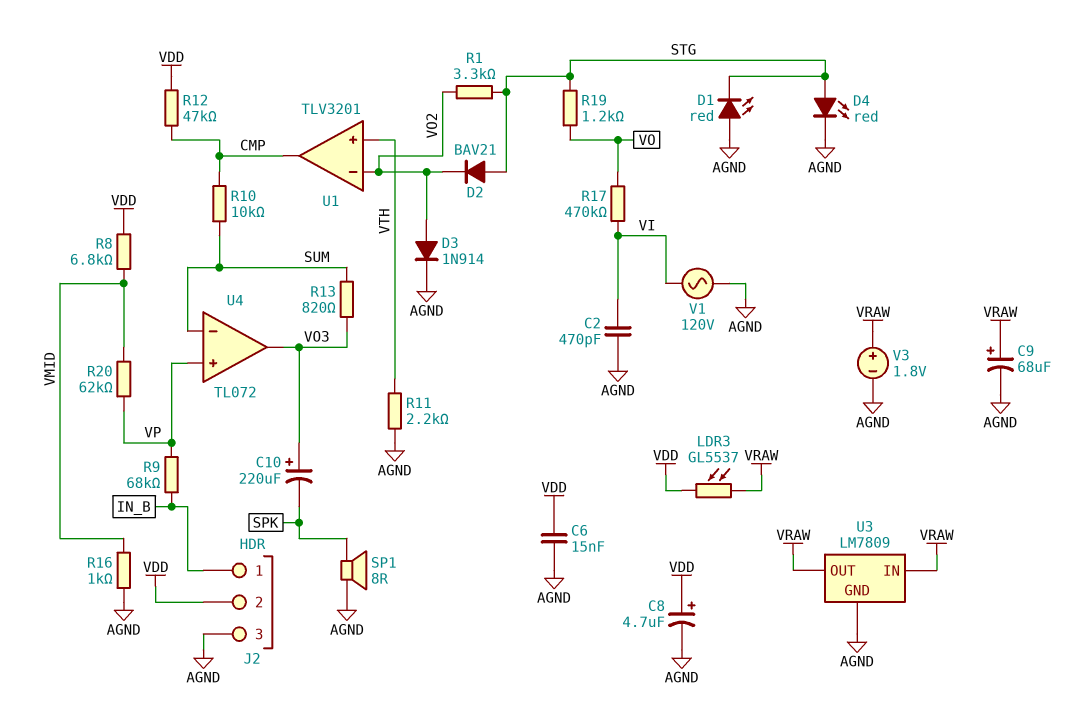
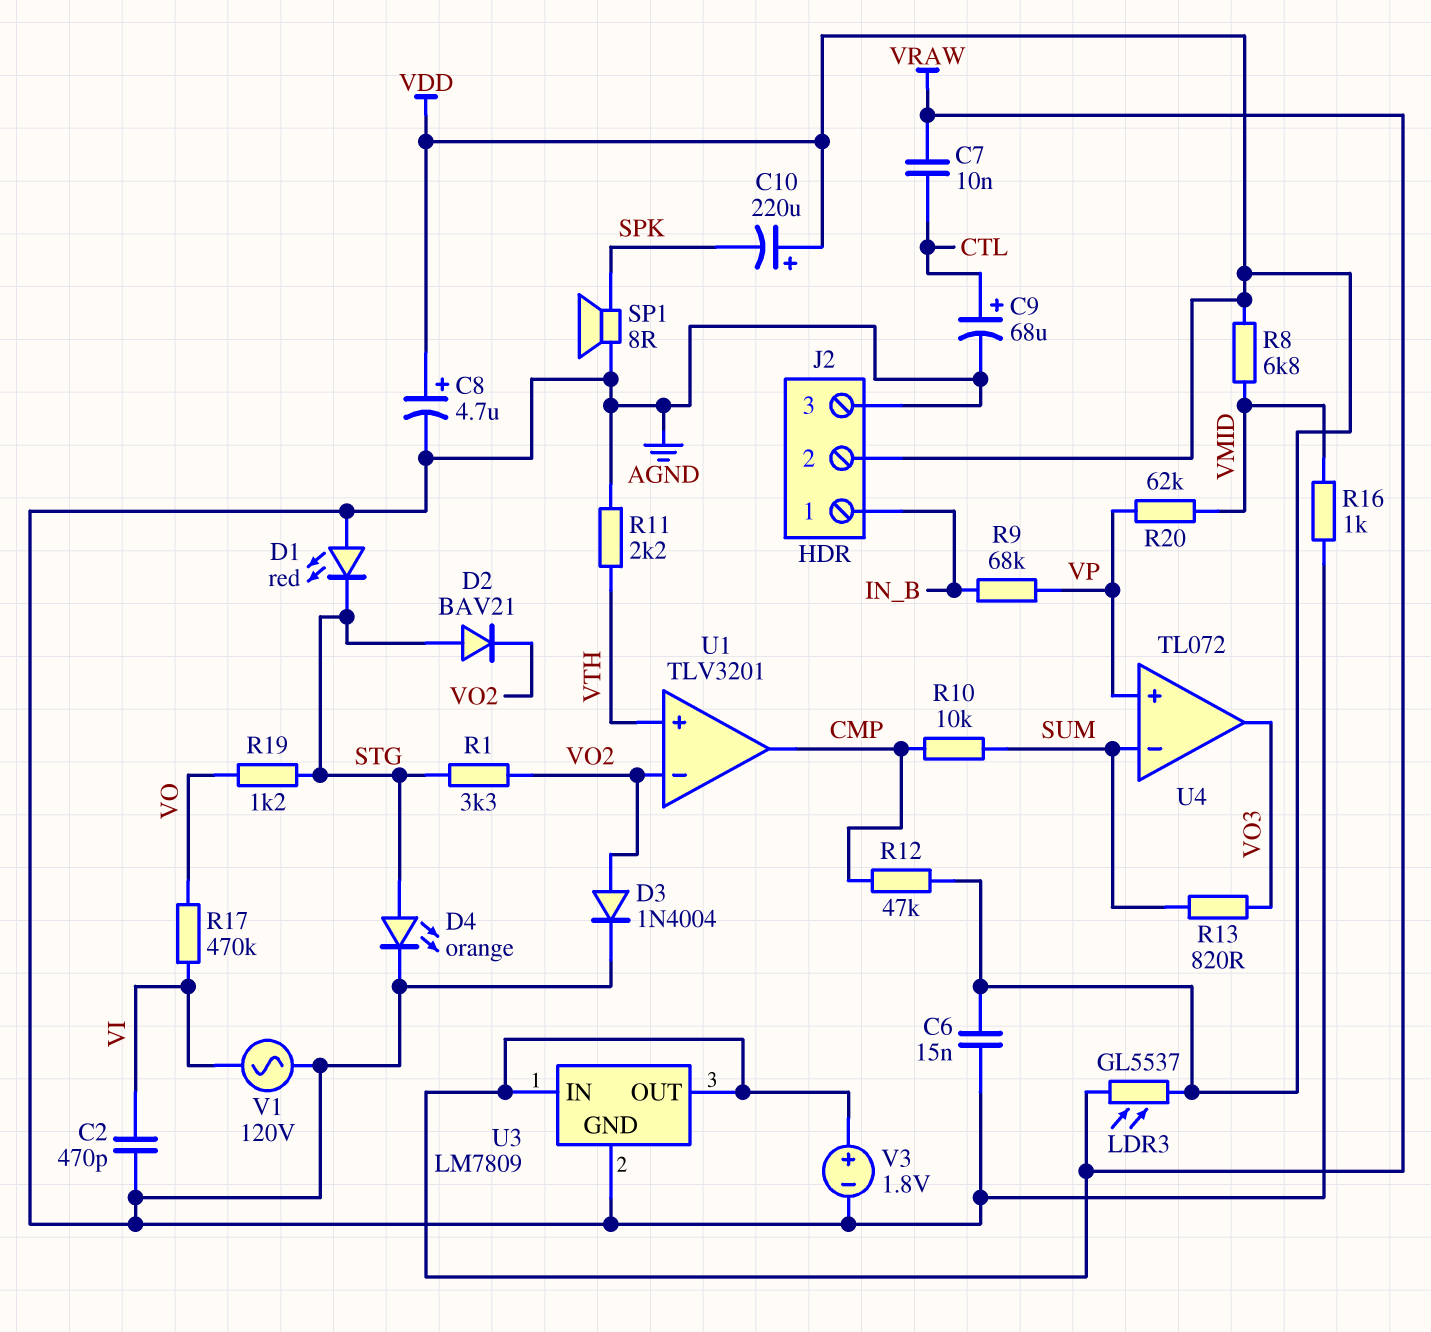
C7: none -> 10nF (CTL, VRAW)
C9: 68uF (plus VRAW, minus AGND) -> 68uF (plus CTL, minus AGND)
C10: 220uF (plus VO3, minus SPK) -> 220uF (plus VDD, minus SPK)
D3: diode 1N914 (A VO2, K AGND) -> diode 1N4004 (A VO2, K AGND)
D4: LED red (A STG, K AGND) -> LED orange (A STG, K AGND)

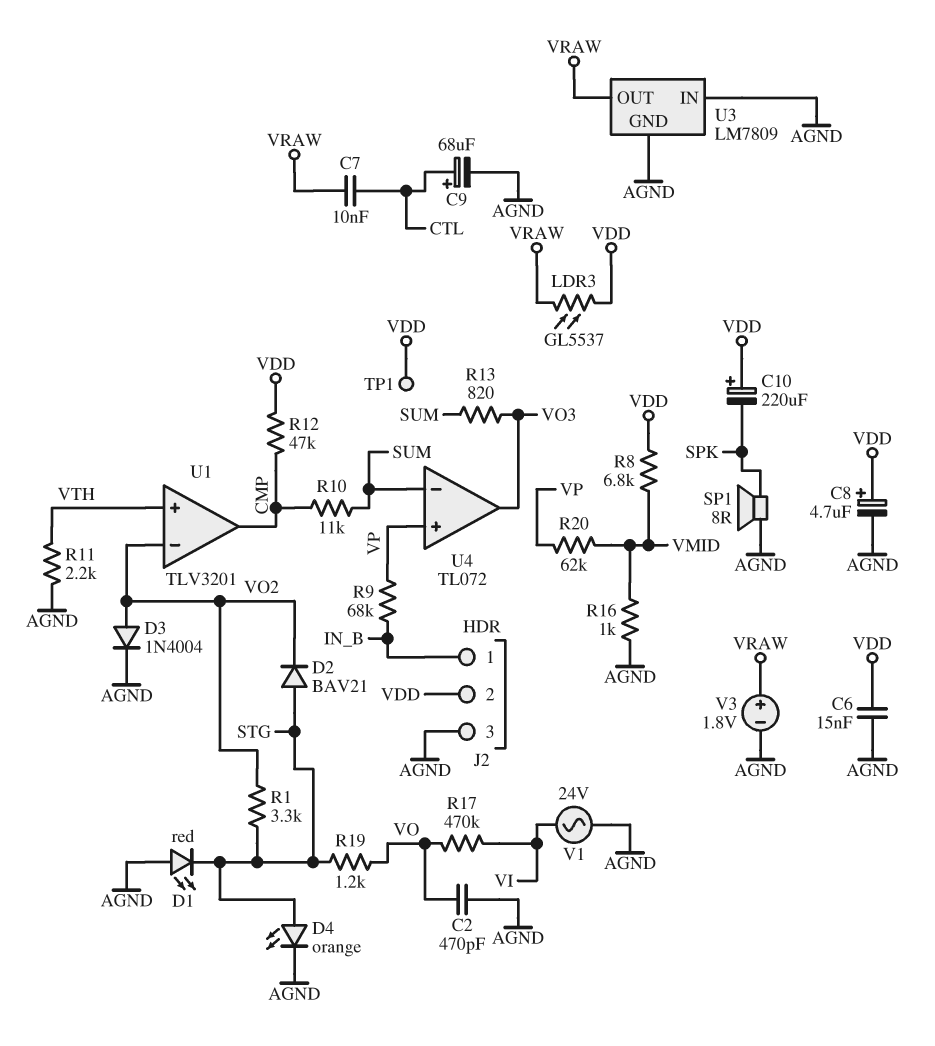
C2: 470pF (AGND, VI) -> 470pF (AGND, VO)
R10: 10k (CMP, SUM) -> 11k (CMP, SUM)
TP1: none -> test point (VDD)
U3 pin IN: VRAW -> AGND
V1: AC 120V (AGND, VI) -> AC 24V (AGND, VI)

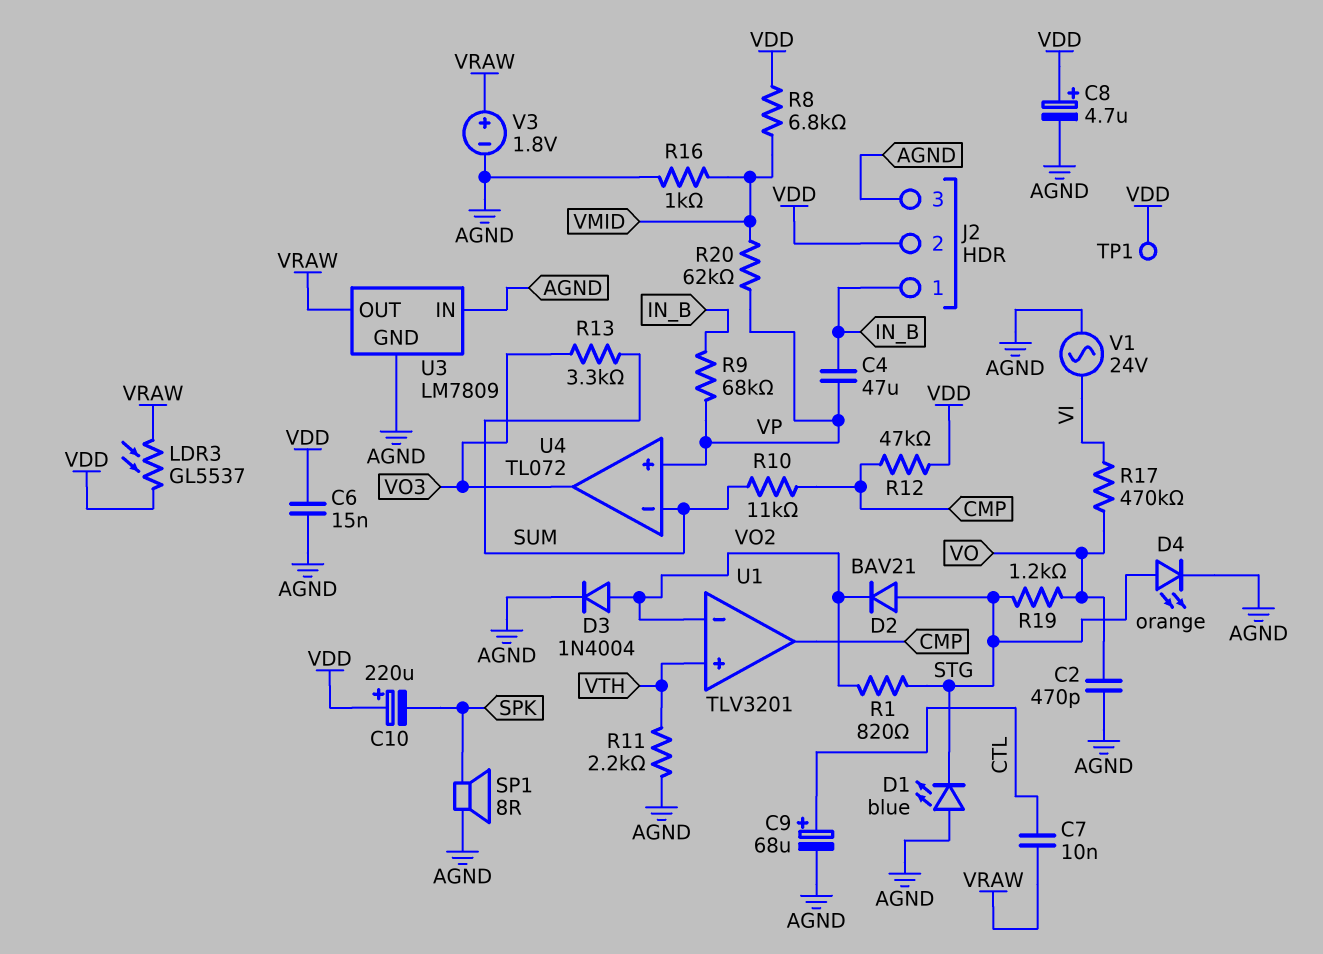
C4: none -> 47uF (IN_B, VP)
D1: LED red (A AGND, K STG) -> LED blue (A AGND, K STG)
R1: 3.3k (STG, VO2) -> 820 (STG, VO2)
R13: 820 (SUM, VO3) -> 3.3k (SUM, VO3)

